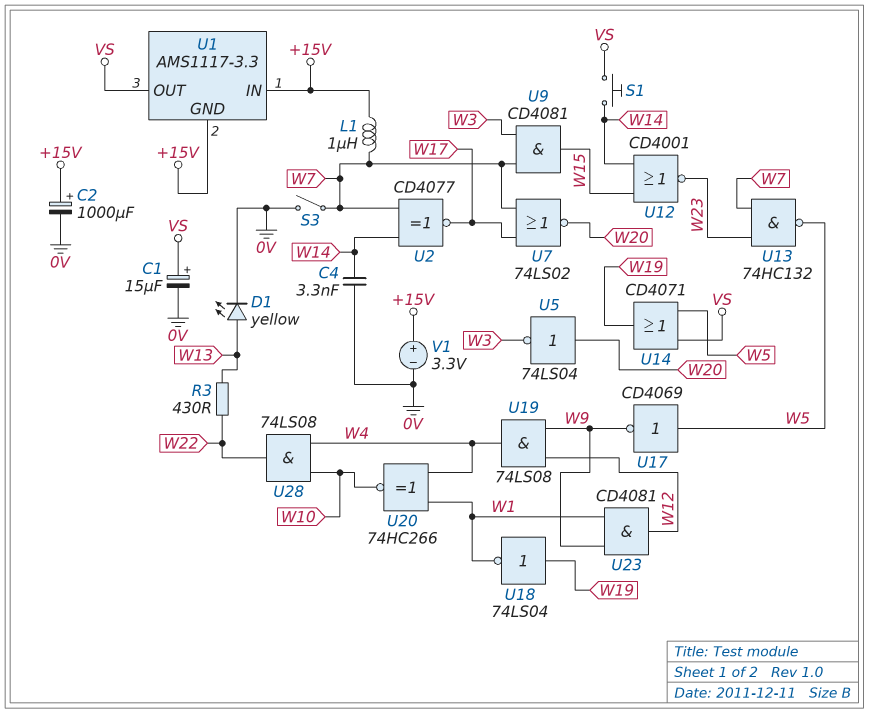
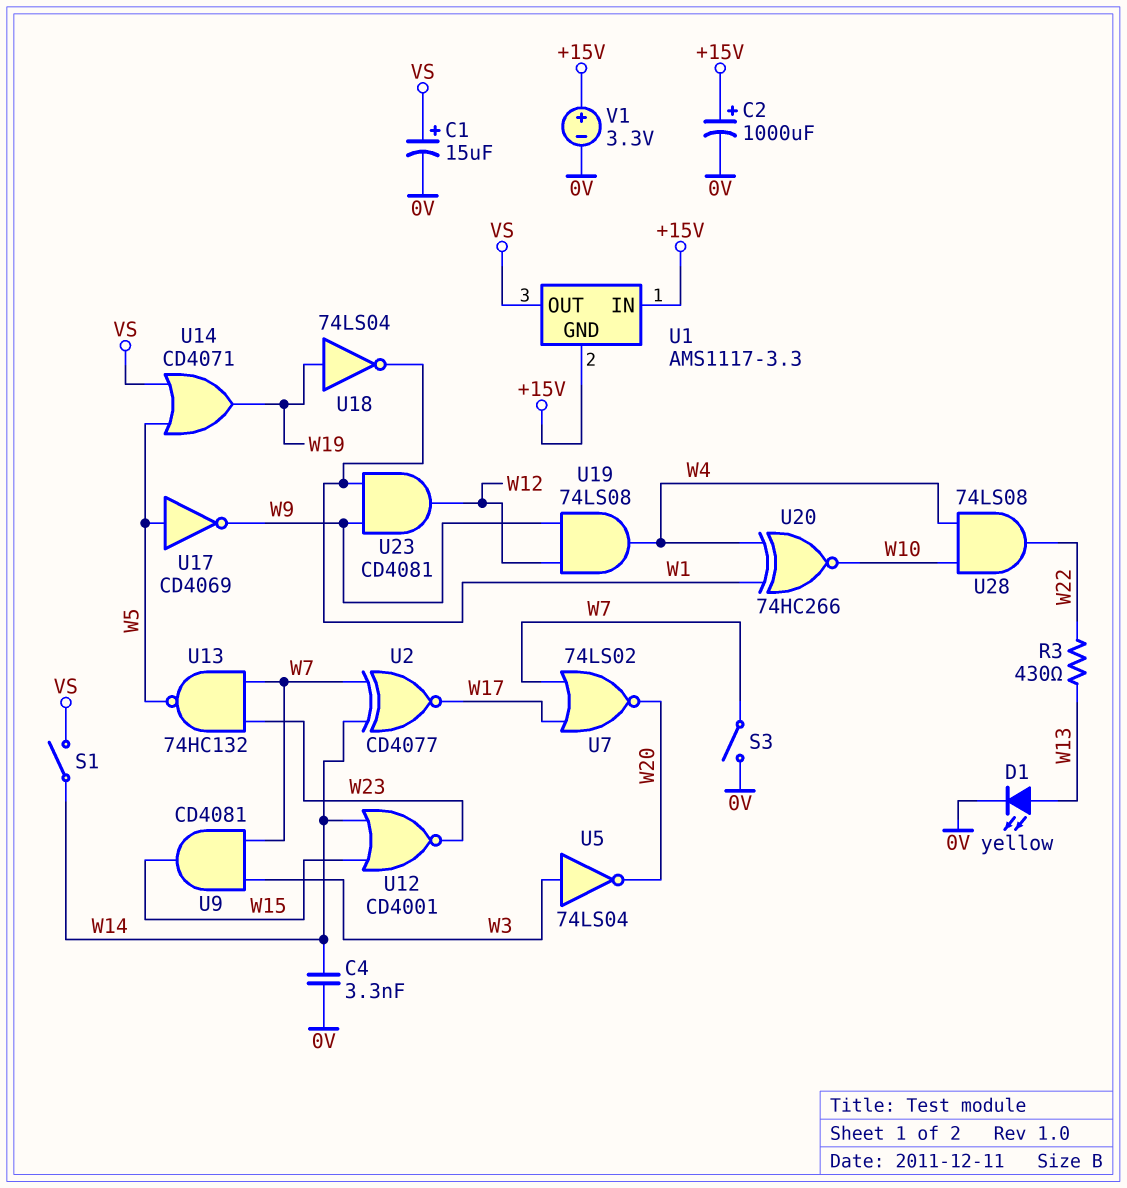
L1: 1uH (+15V, W7) -> none
S1: button (VS, W14) -> switch (VS, W14)
U5: NOT 74LS04 (in W20, out W3) -> NOT 74LS04 (in W3, out W20)

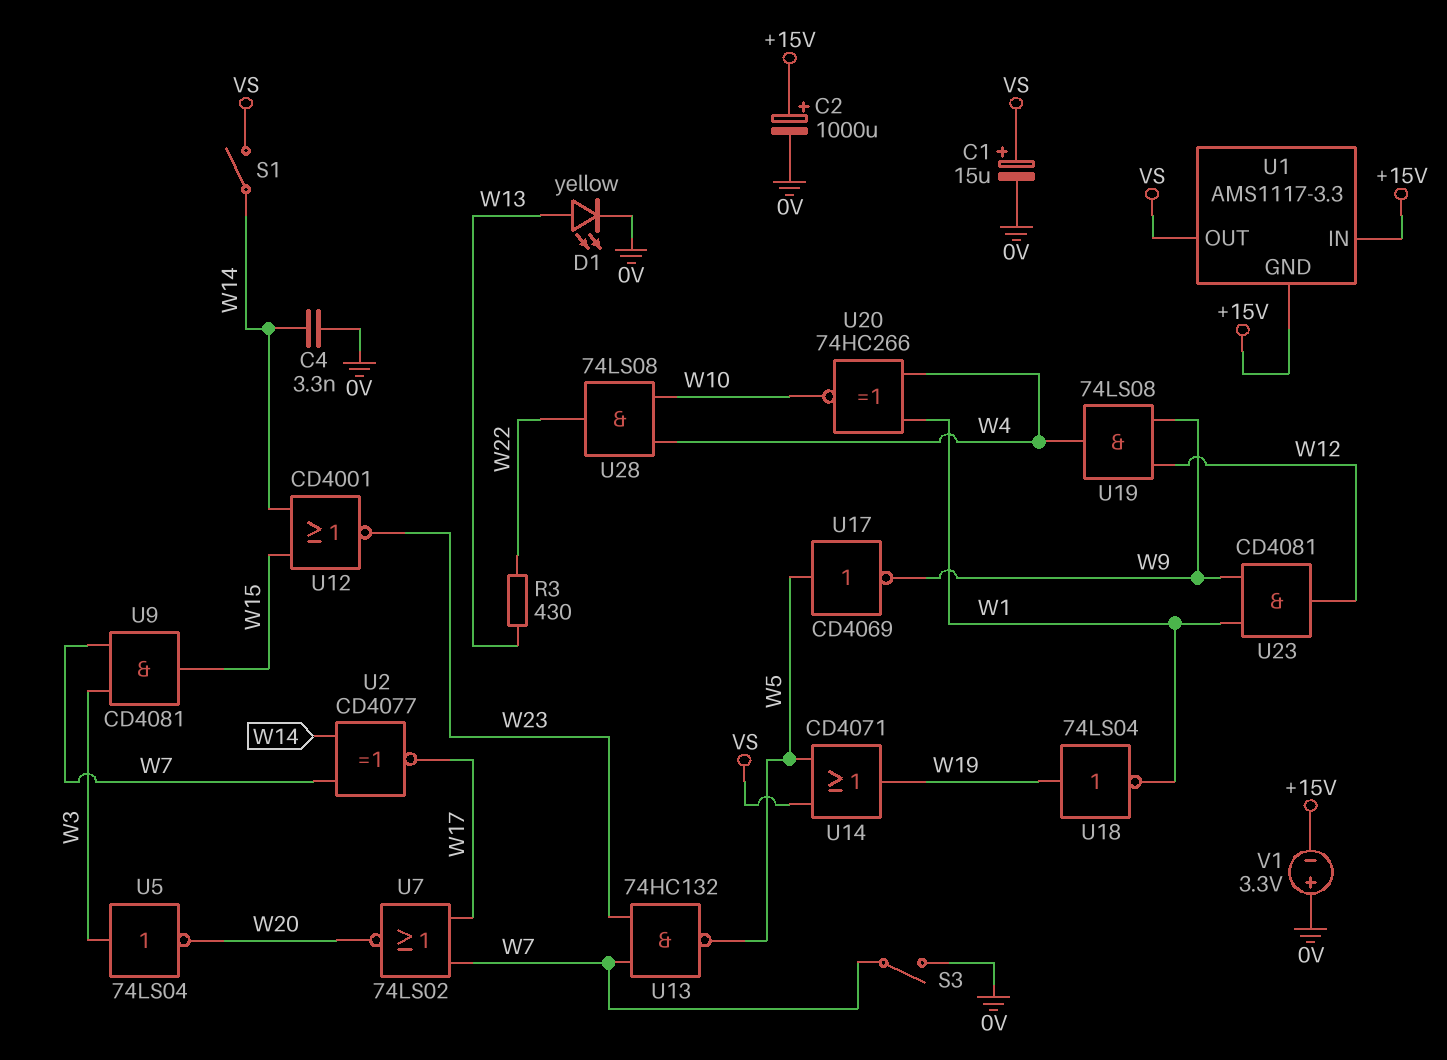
V1: 3.3V (plus +15V, minus 0V) -> 3.3V (plus 0V, minus +15V)

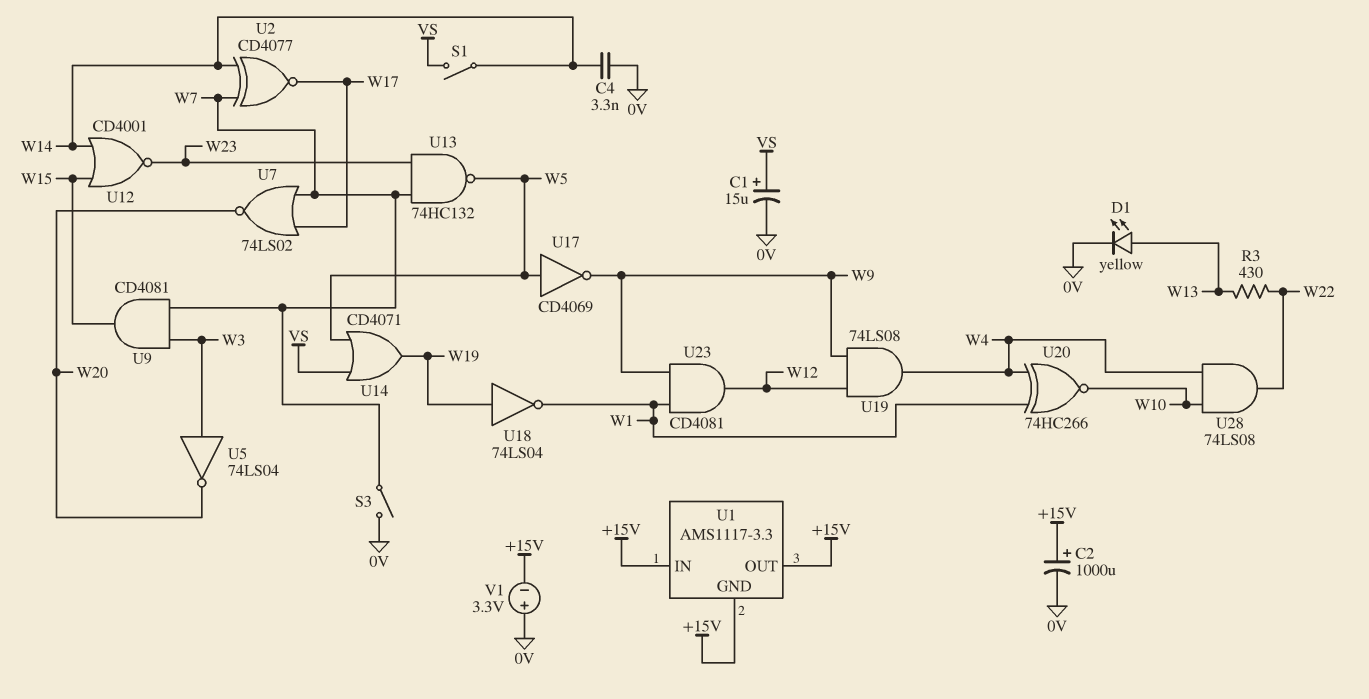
U1 pin OUT: VS -> +15V

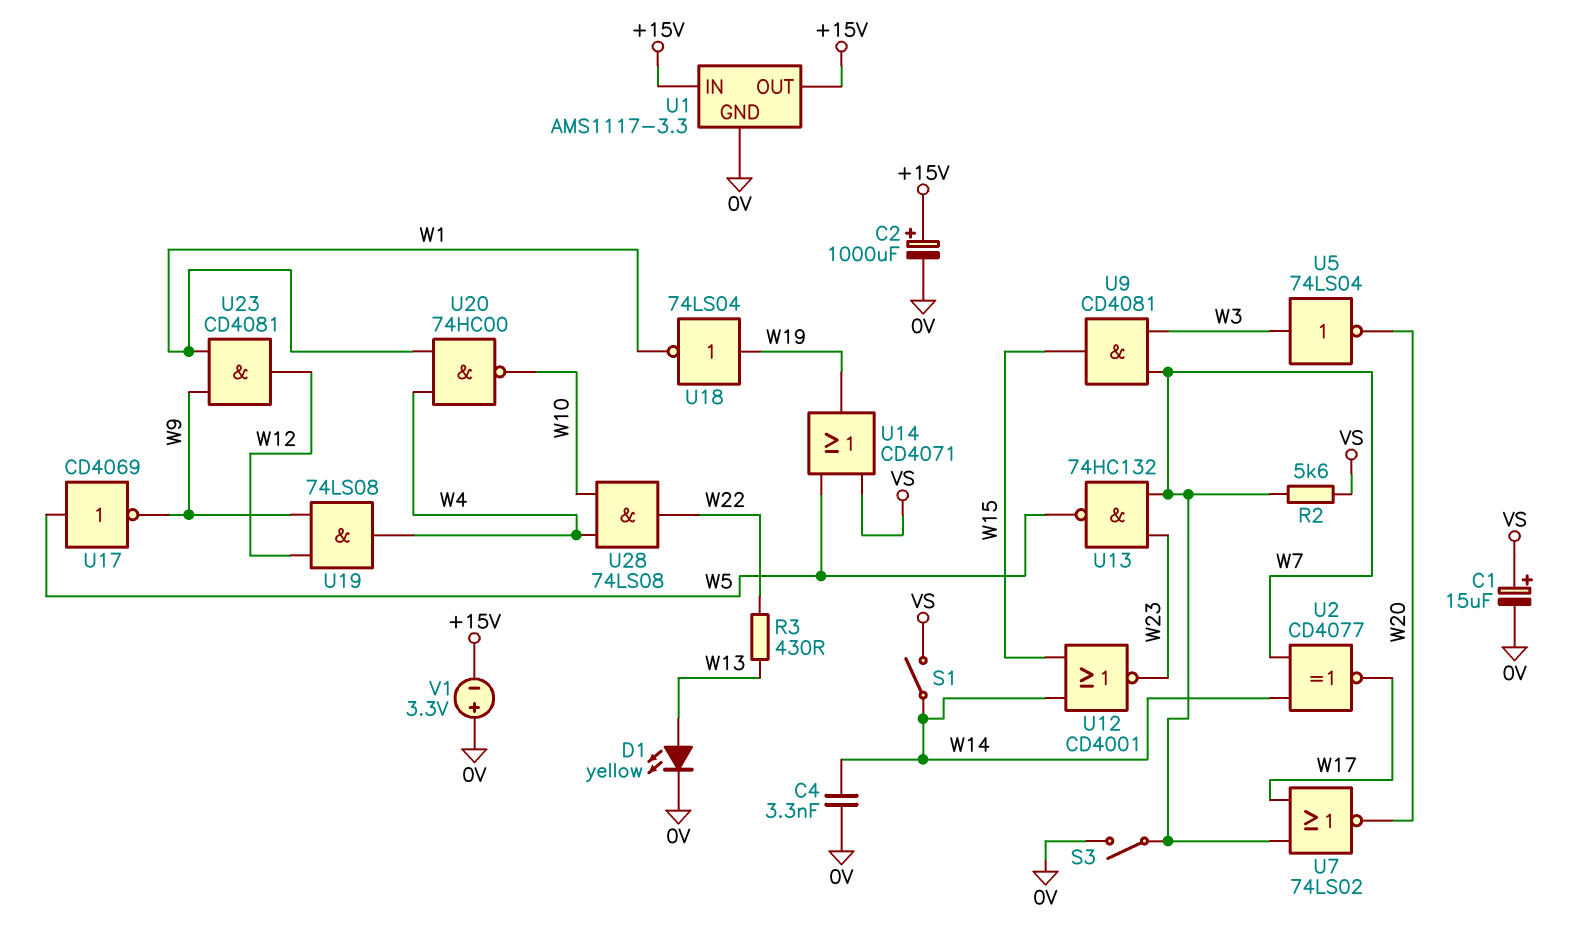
R2: none -> 5.6k (VS, W7)
U1 pin GND: +15V -> 0V
U20: XNOR 74HC266 (in W1, in W4, out W10) -> NAND 74HC00 (in W1, in W4, out W10)

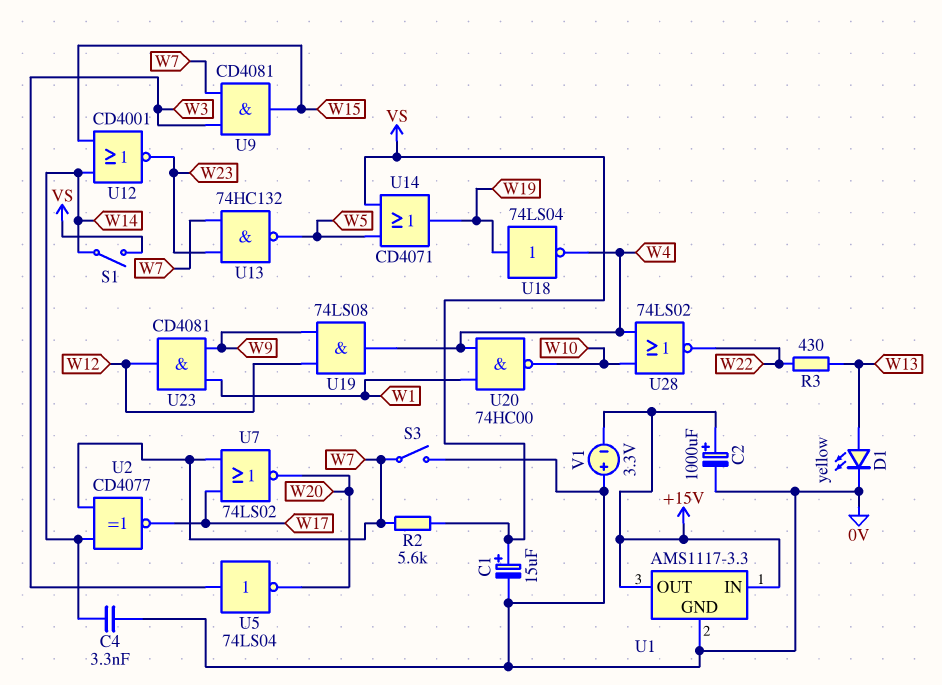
U17: NOT CD4069 (in W5, out W9) -> none
U18: NOT 74LS04 (in W19, out W1) -> NOT 74LS04 (in W19, out W4)
U28: AND 74LS08 (in W4, in W10, out W22) -> NOR 74LS02 (in W4, in W10, out W22)

